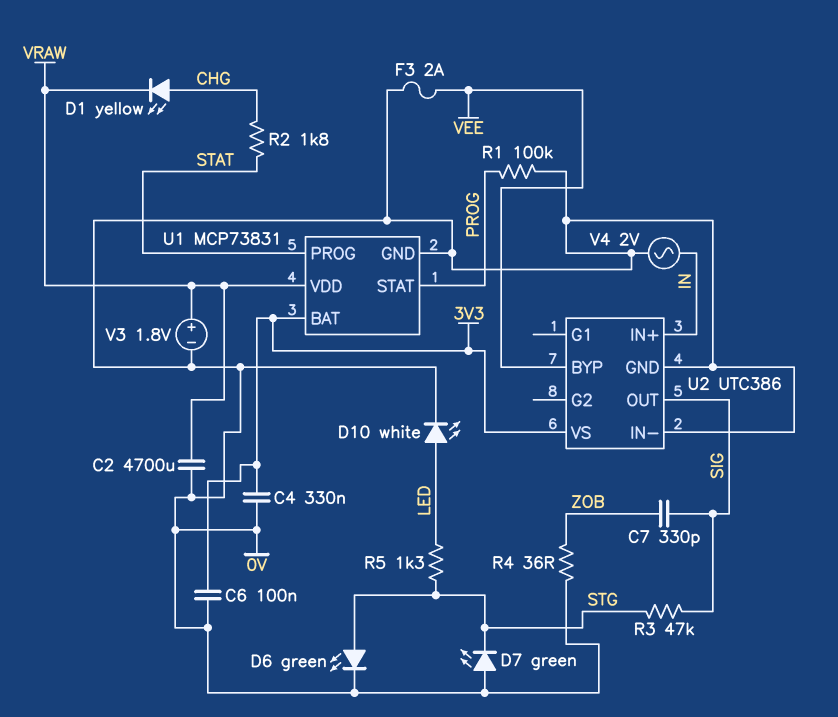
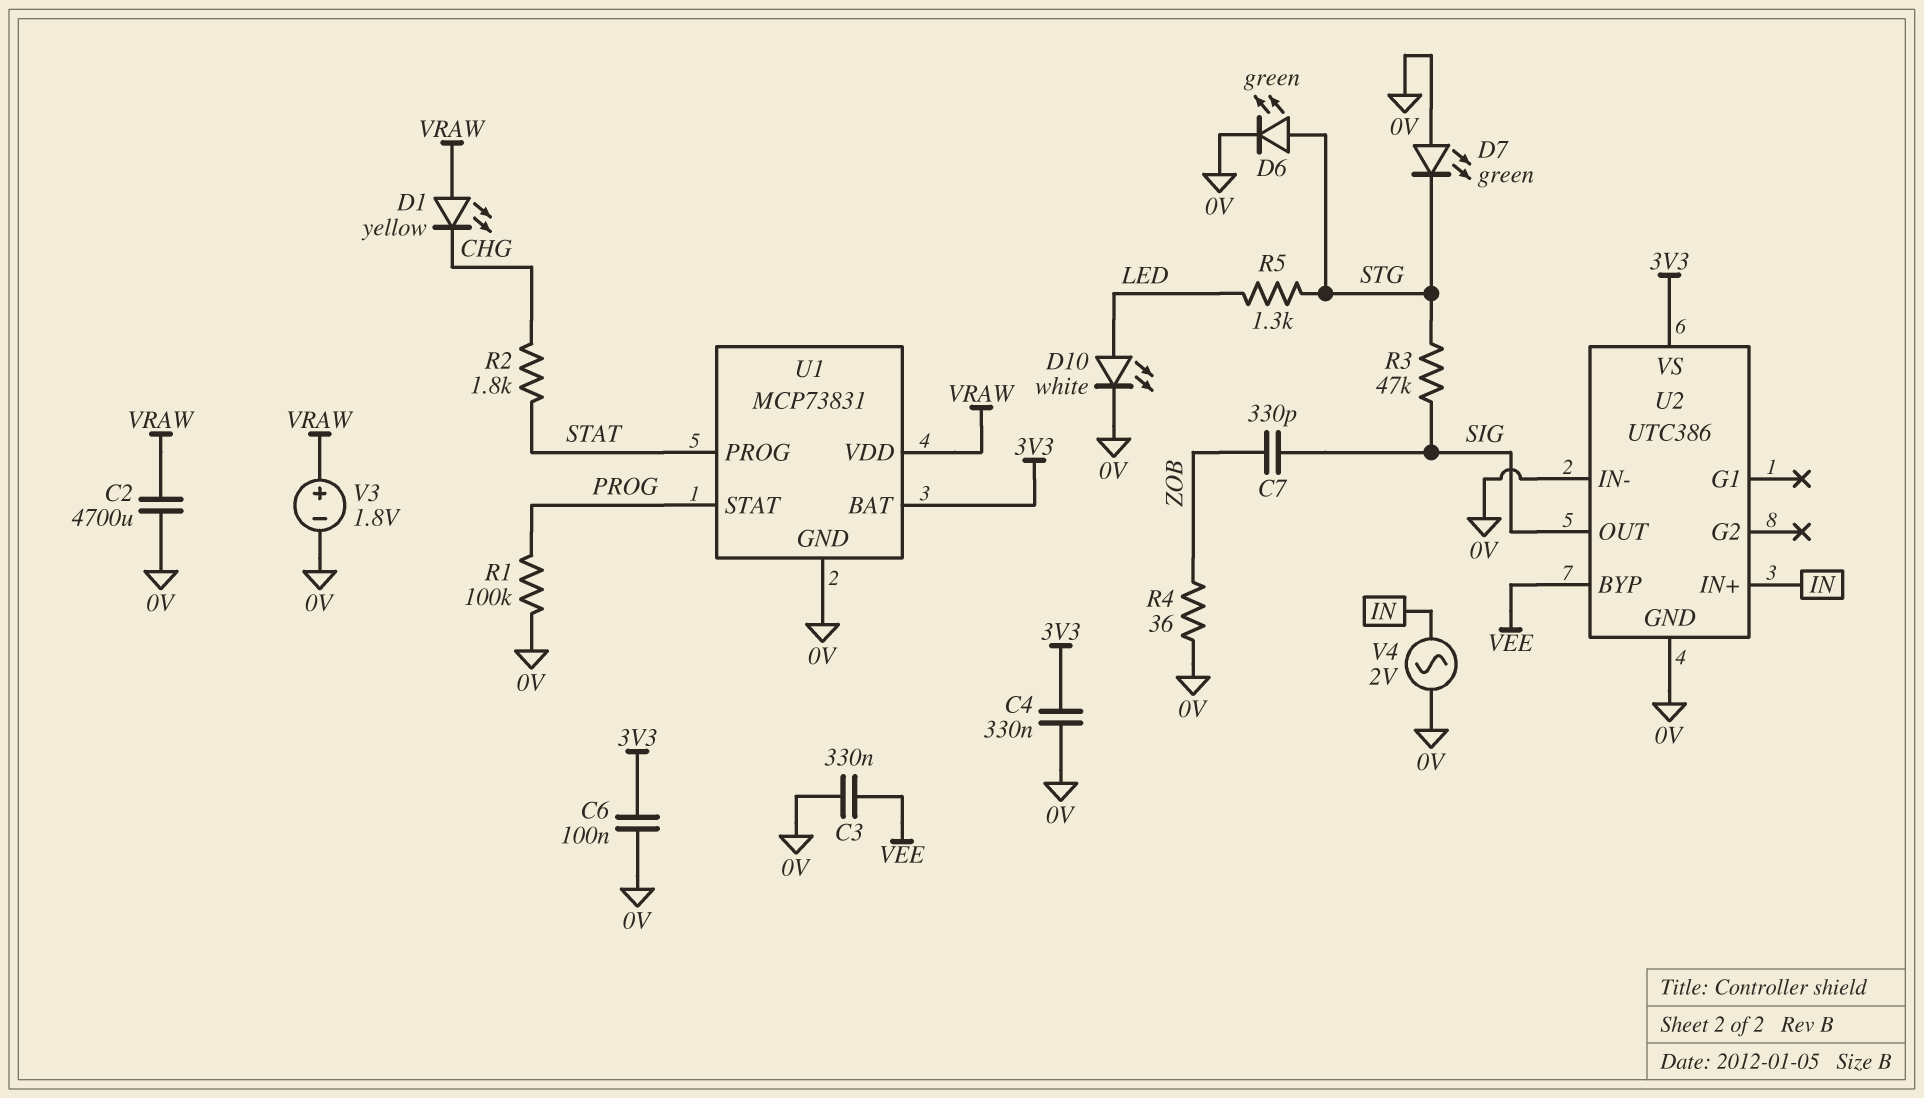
C3: none -> 330nF (0V, VEE)
D1: LED yellow (A CHG, K VRAW) -> LED yellow (A VRAW, K CHG)
F3: 2A (0V, VEE) -> none

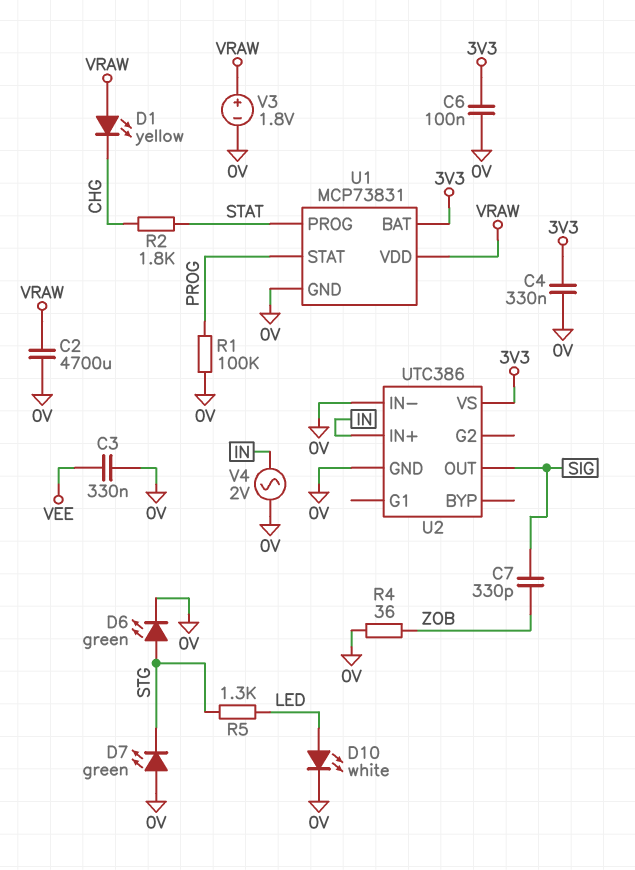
R3: 47k (SIG, STG) -> none
U2 pin BYP: VEE -> none

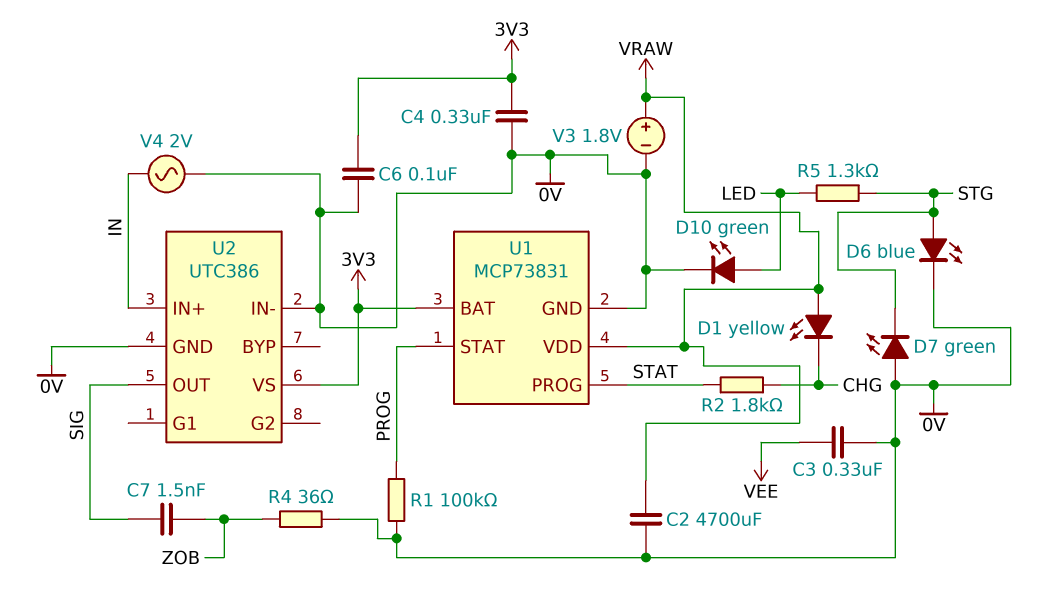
C7: 330pF (SIG, ZOB) -> 1.5nF (SIG, ZOB)
D6: LED green (A STG, K 0V) -> LED blue (A STG, K 0V)
D10: LED white (A LED, K 0V) -> LED green (A LED, K 0V)

